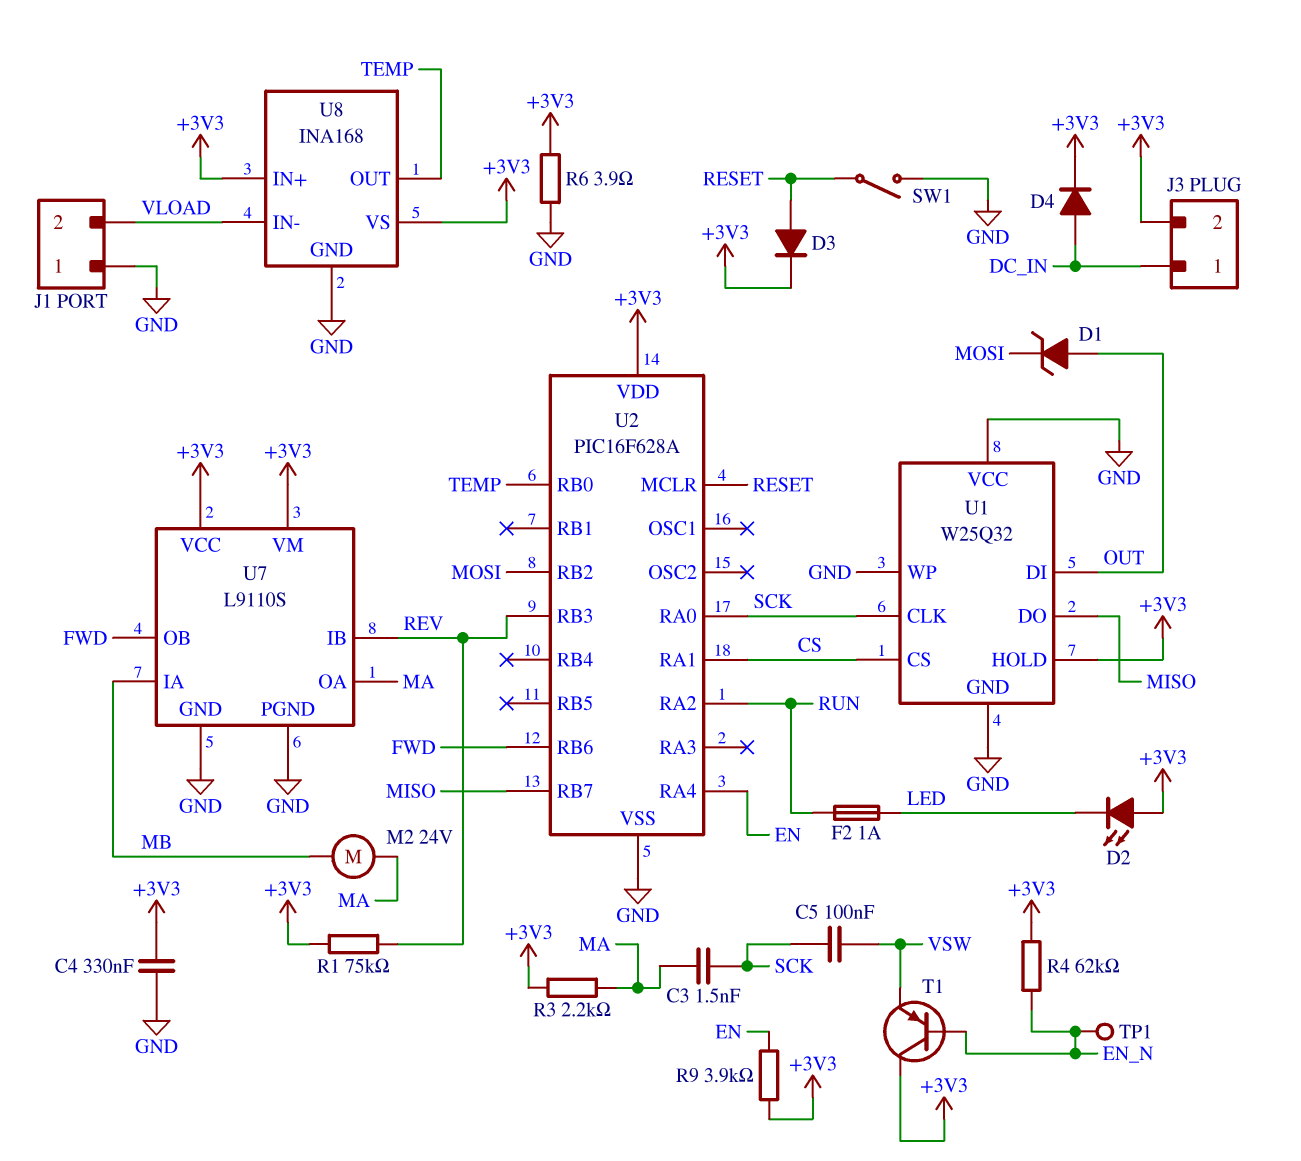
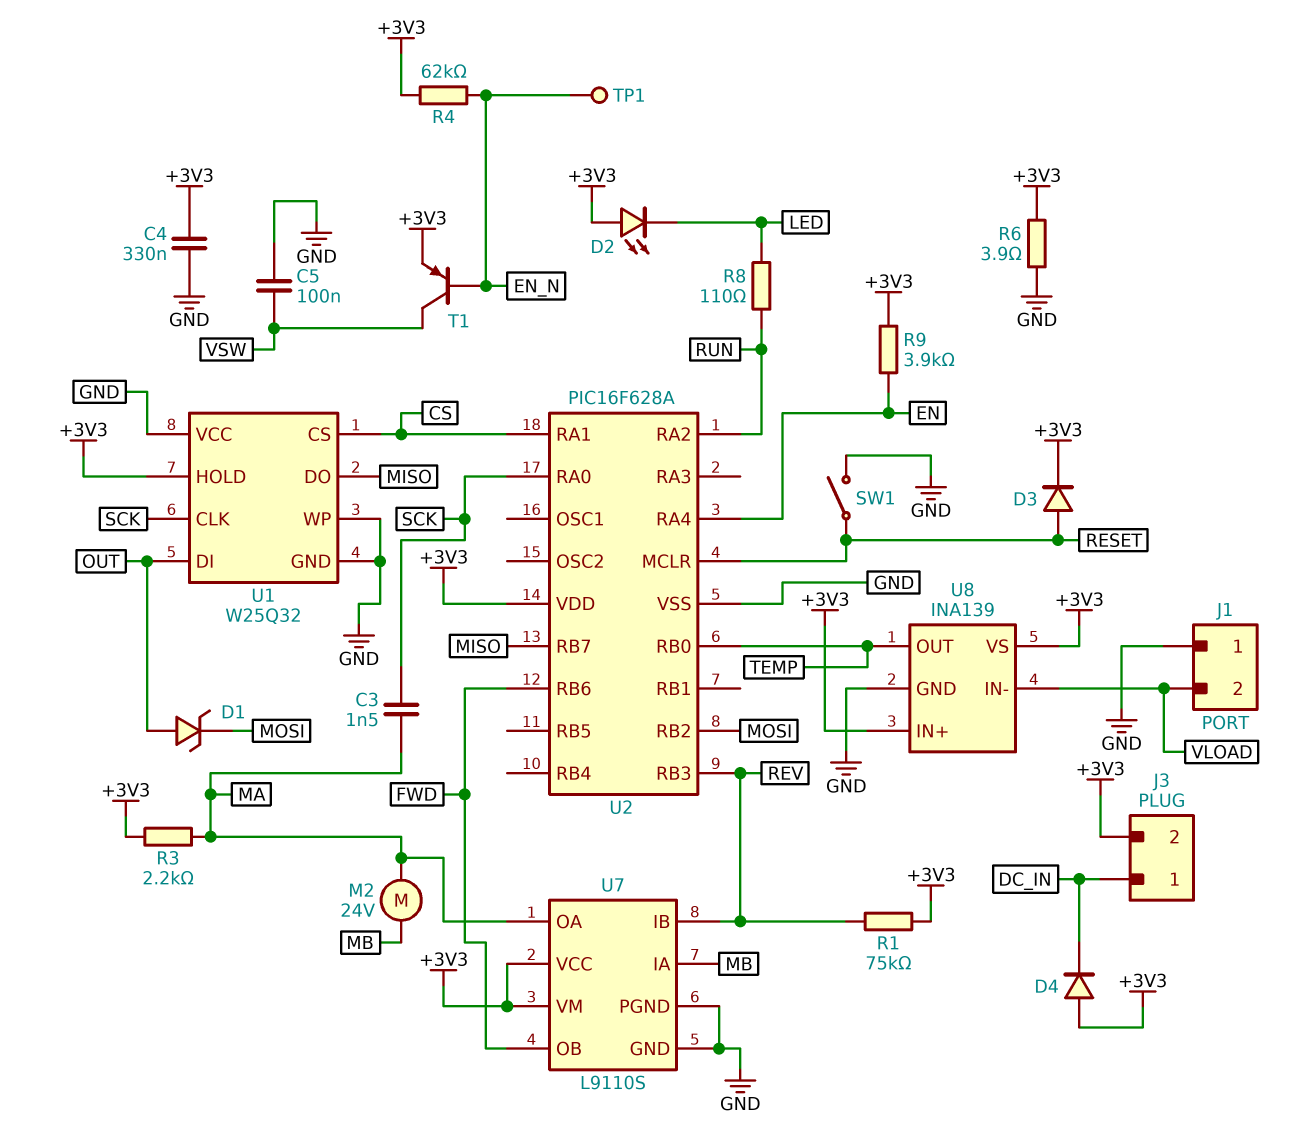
C5: 100nF (SCK, VSW) -> 100nF (GND, VSW)
D4: diode (A DC_IN, K +3V3) -> diode (A +3V3, K DC_IN)
F2: 1A (LED, RUN) -> none
R8: none -> 110 (LED, RUN)
T1: PNP (B EN_N, C +3V3, E VSW) -> PNP (B EN_N, C VSW, E +3V3)
U8: INA168 -> INA139

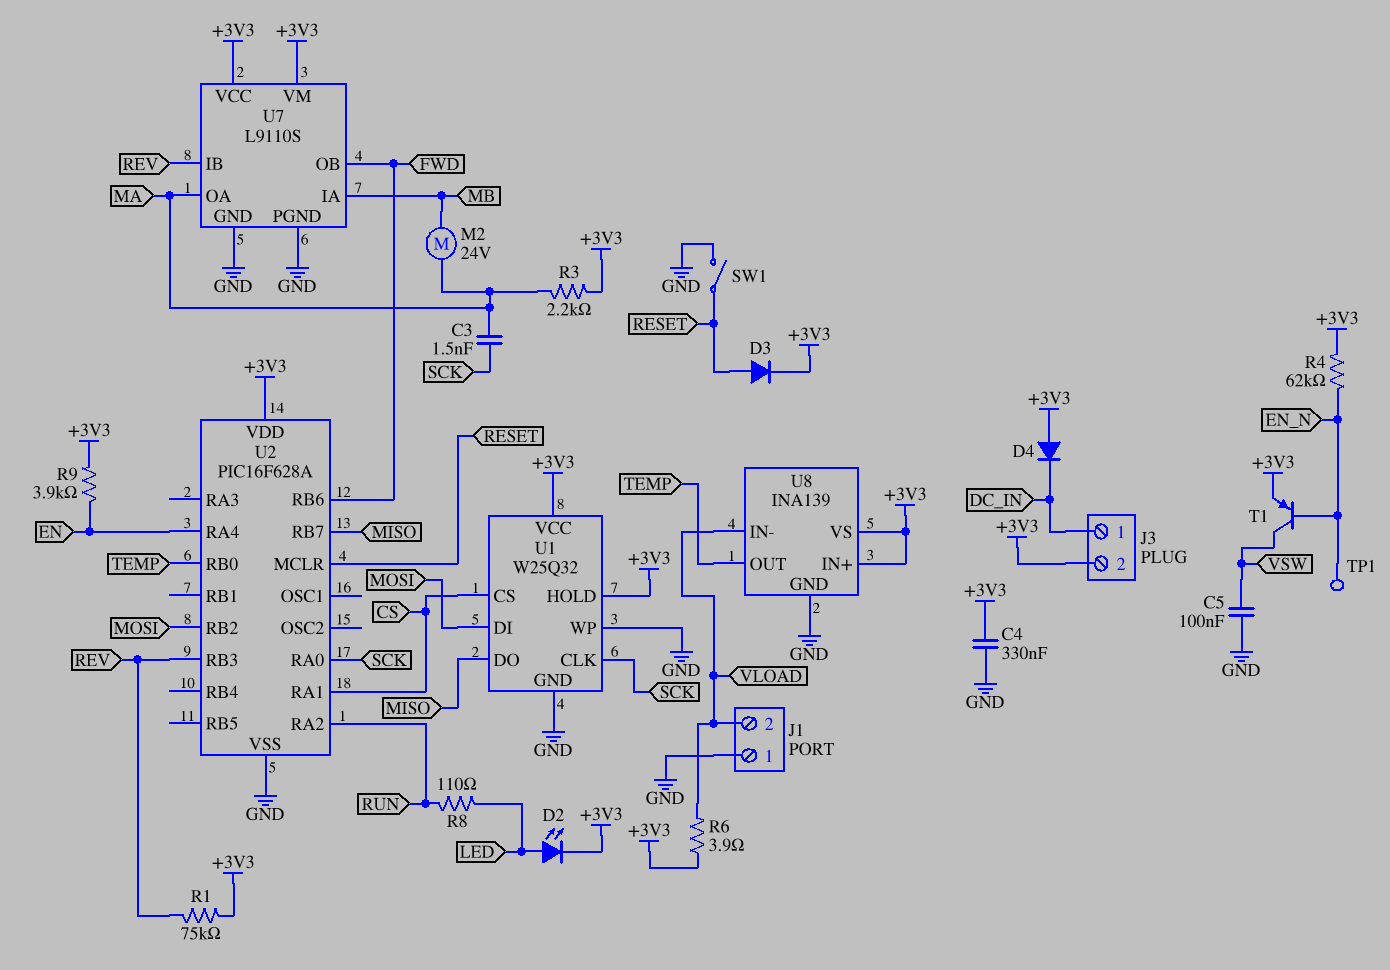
D1: zener (A OUT, K MOSI) -> none
D2: LED (A +3V3, K LED) -> LED (A LED, K +3V3)
R6: 3.9 (+3V3, GND) -> 3.9 (+3V3, VLOAD)
U1 pin DI: OUT -> MOSI
U1 pin VCC: GND -> +3V3

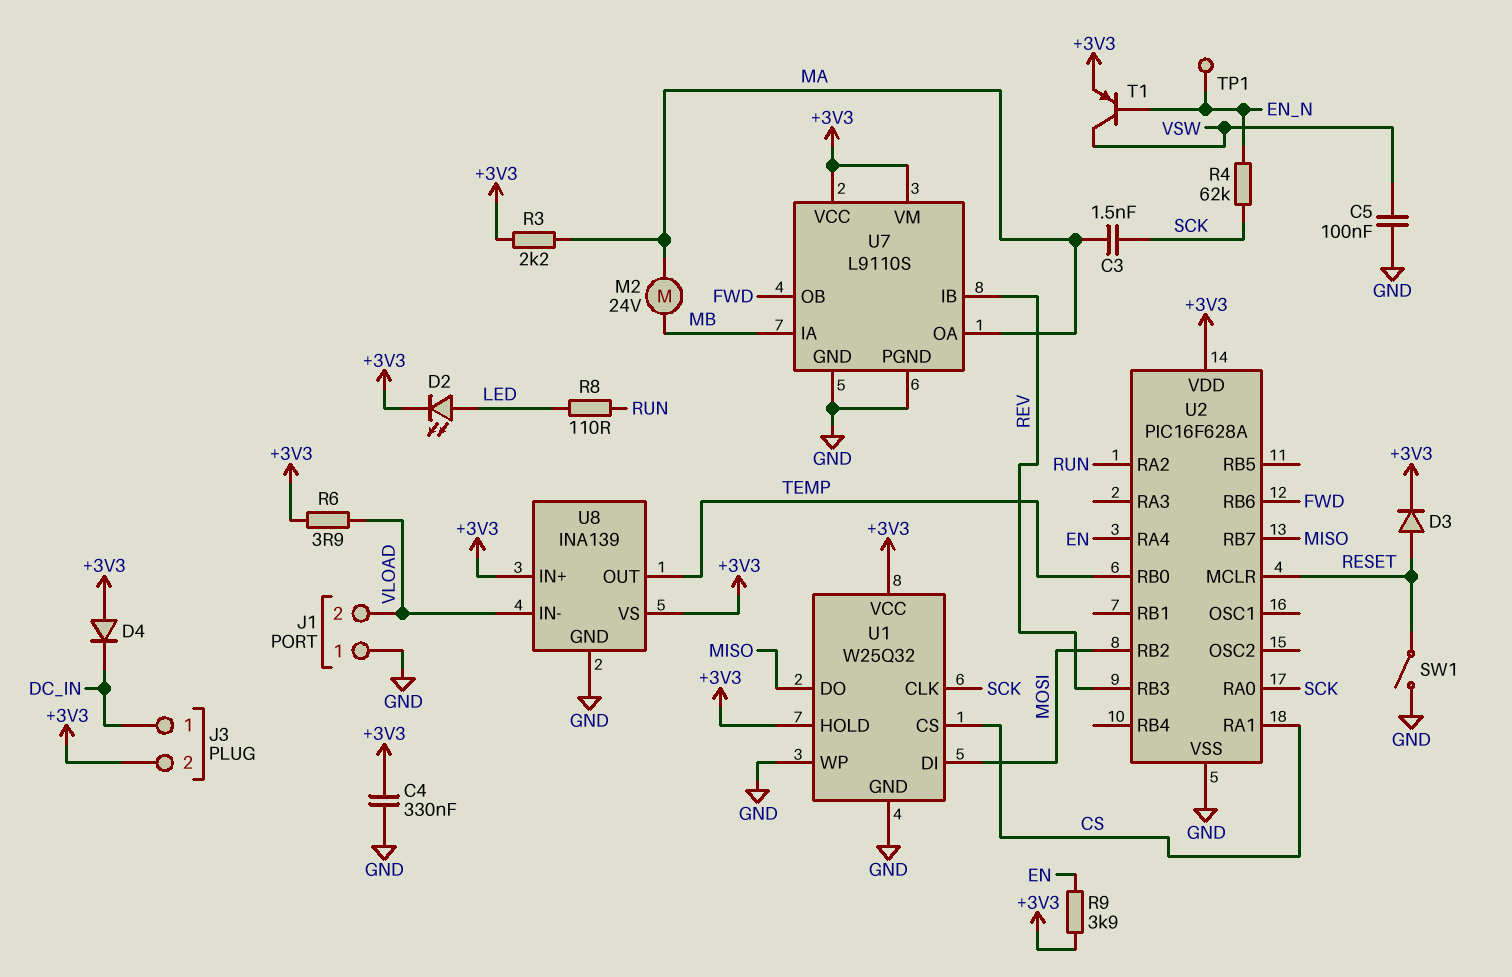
R1: 75k (+3V3, REV) -> none
R4: 62k (+3V3, EN_N) -> 62k (EN_N, SCK)

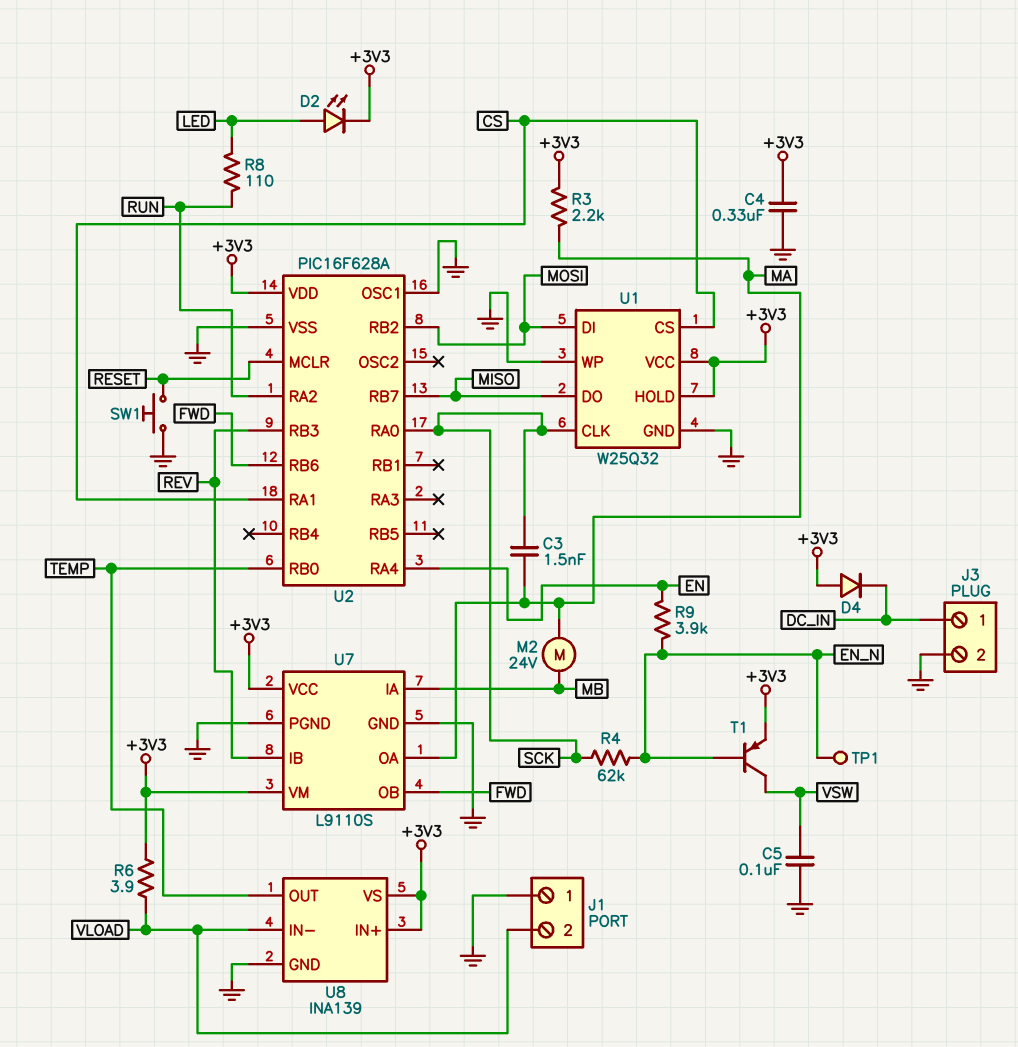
D3: diode (A RESET, K +3V3) -> none
J3 pin 2: +3V3 -> GND
R9: 3.9k (+3V3, EN) -> 3.9k (EN, EN_N)
SW1: switch (GND, RESET) -> button (GND, RESET)
U2 pin OSC1: none -> GND

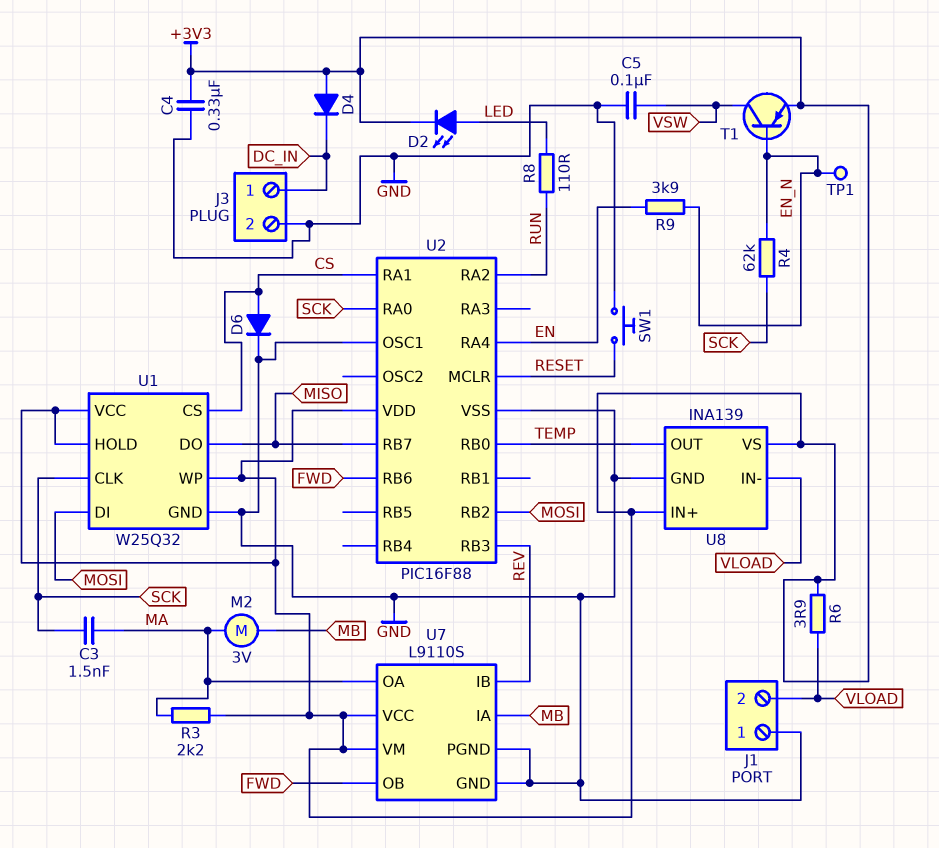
D6: none -> diode (A CS, K GND)
M2: motor 24V (MA, MB) -> motor 3V (MA, MB)
U1 pin WP: GND -> +3V3
U2: PIC16F628A -> PIC16F88

